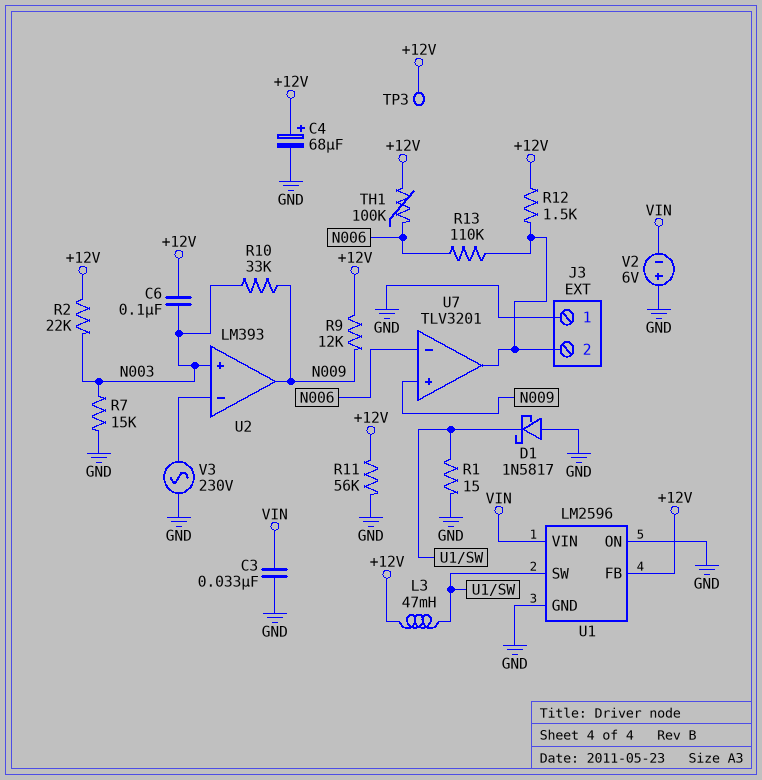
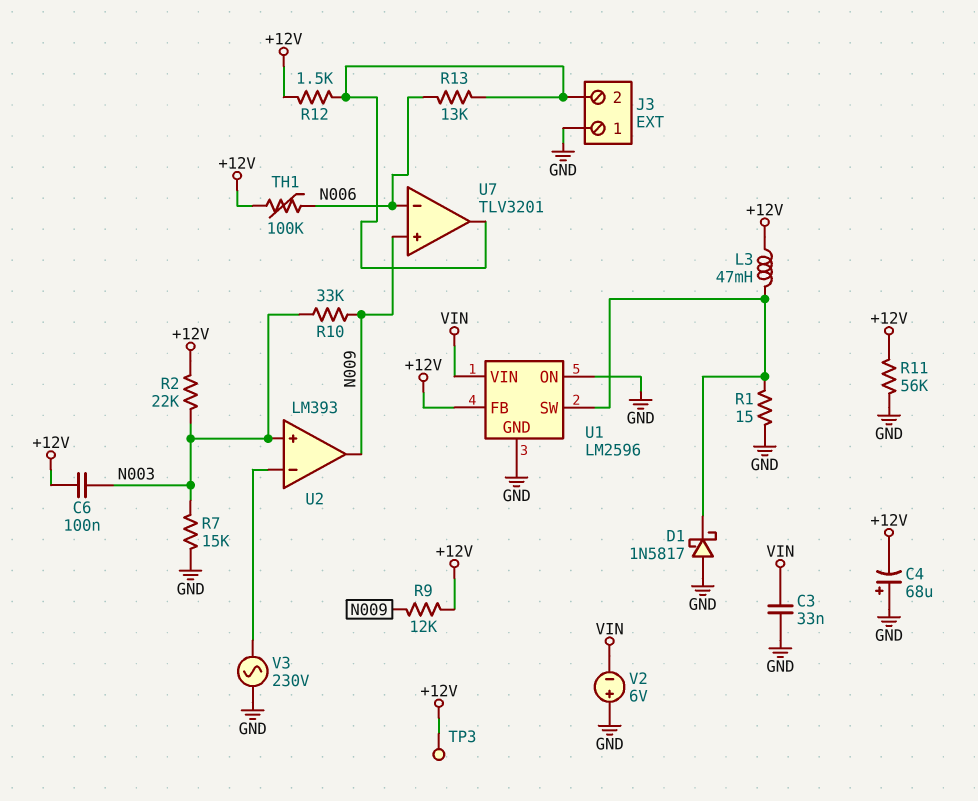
C4: 68uF (plus +12V, minus GND) -> 68uF (plus GND, minus +12V)
R13: 110k (J3/2, N006) -> 13k (J3/2, N006)

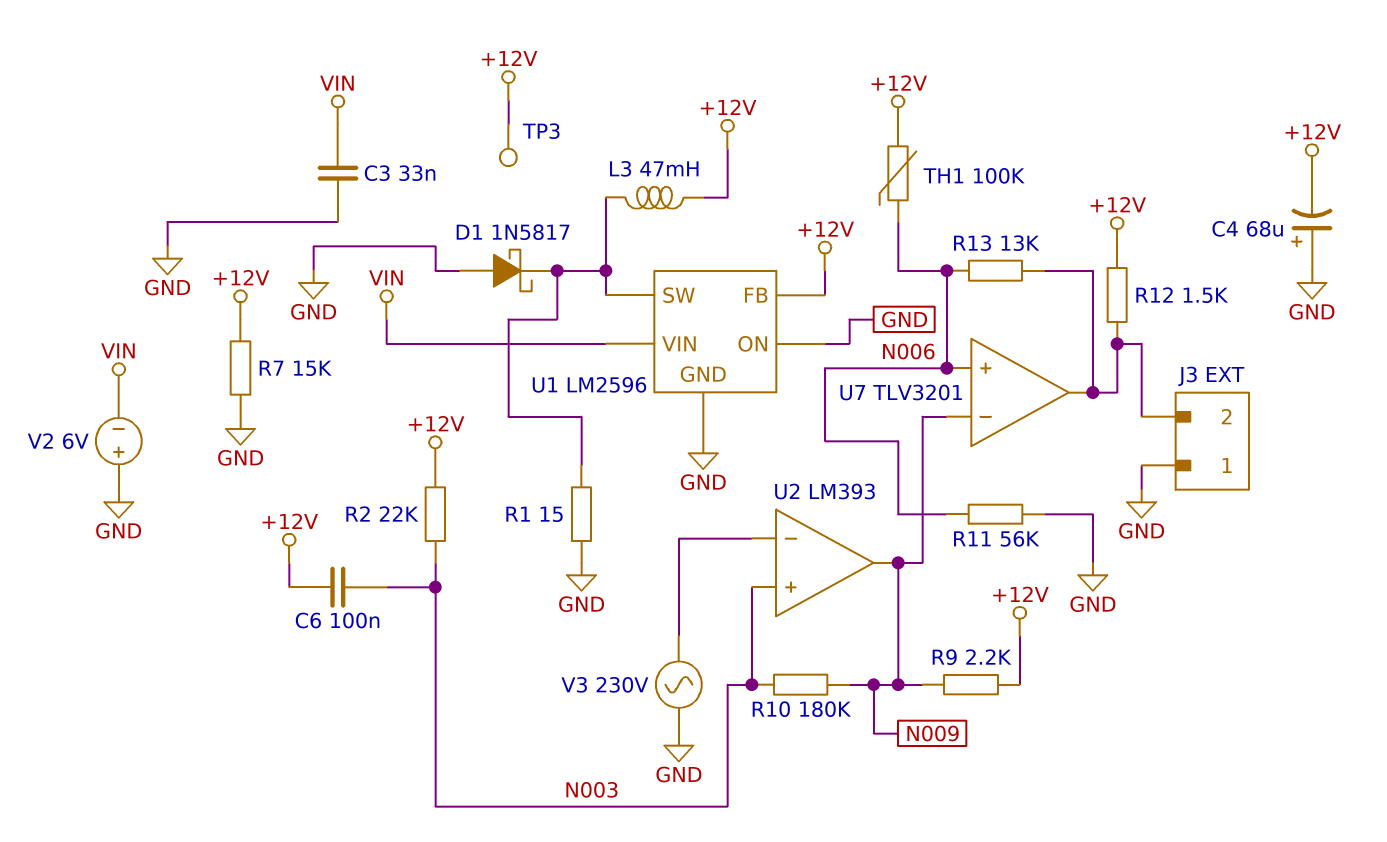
R7: 15k (GND, N003) -> 15k (+12V, GND)
R9: 12k (+12V, N009) -> 2.2k (+12V, N009)
R10: 33k (N003, N009) -> 180k (N003, N009)
R11: 56k (+12V, GND) -> 56k (GND, N006)
U7 pin in+: N009 -> N006
U7 pin in-: N006 -> N009

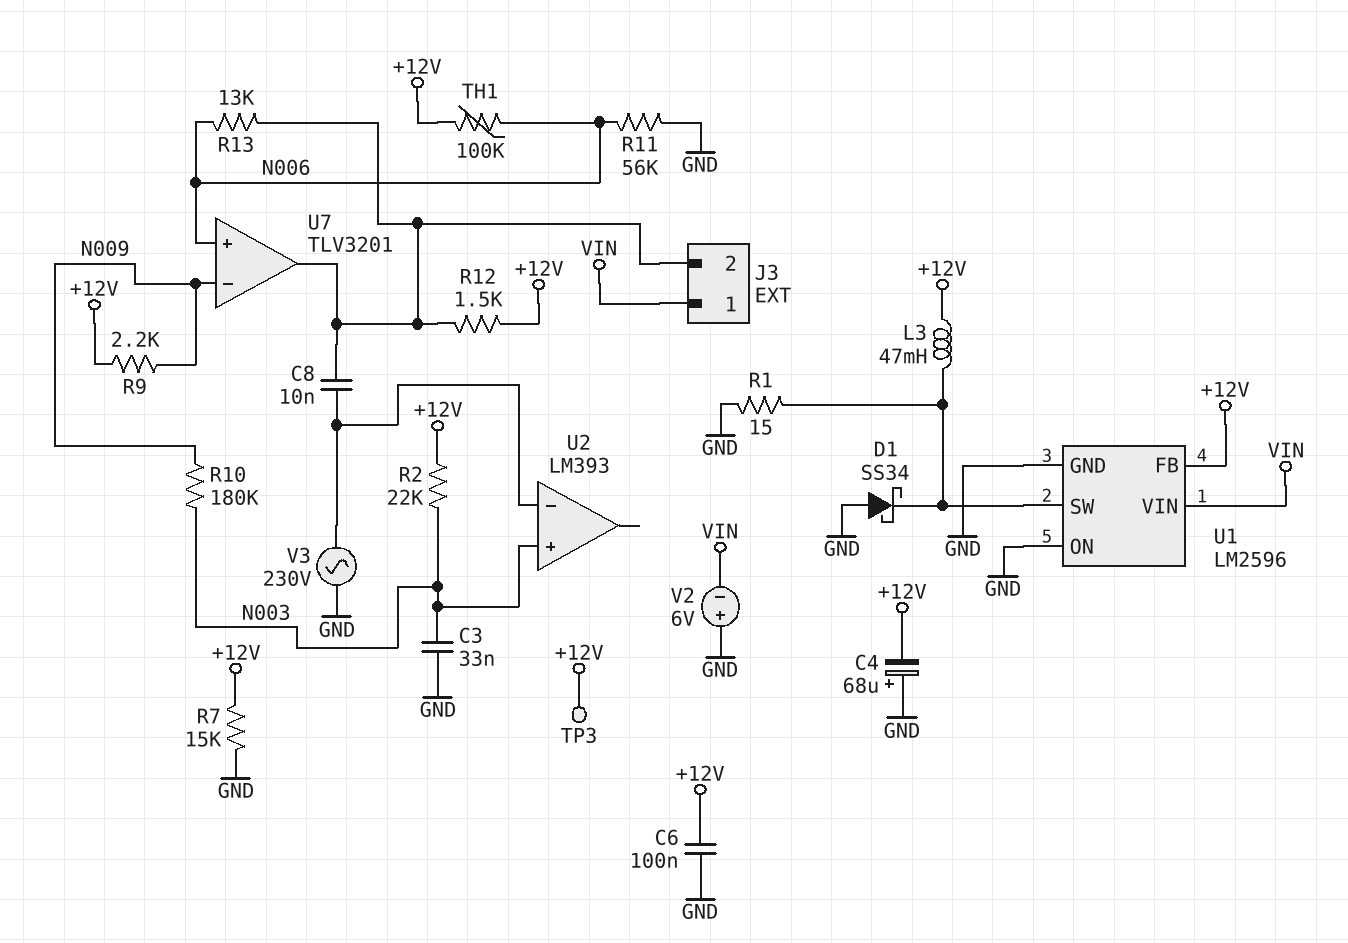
C3: 33nF (GND, VIN) -> 33nF (GND, N003)
C6: 100nF (+12V, N003) -> 100nF (+12V, GND)
C8: none -> 10nF (J3/2, U2/in-)
D1: schottky 1N5817 (A GND, K U1/SW) -> schottky SS34 (A GND, K U1/SW)
J3 pin 1: GND -> VIN
U2 pin out: N009 -> none

